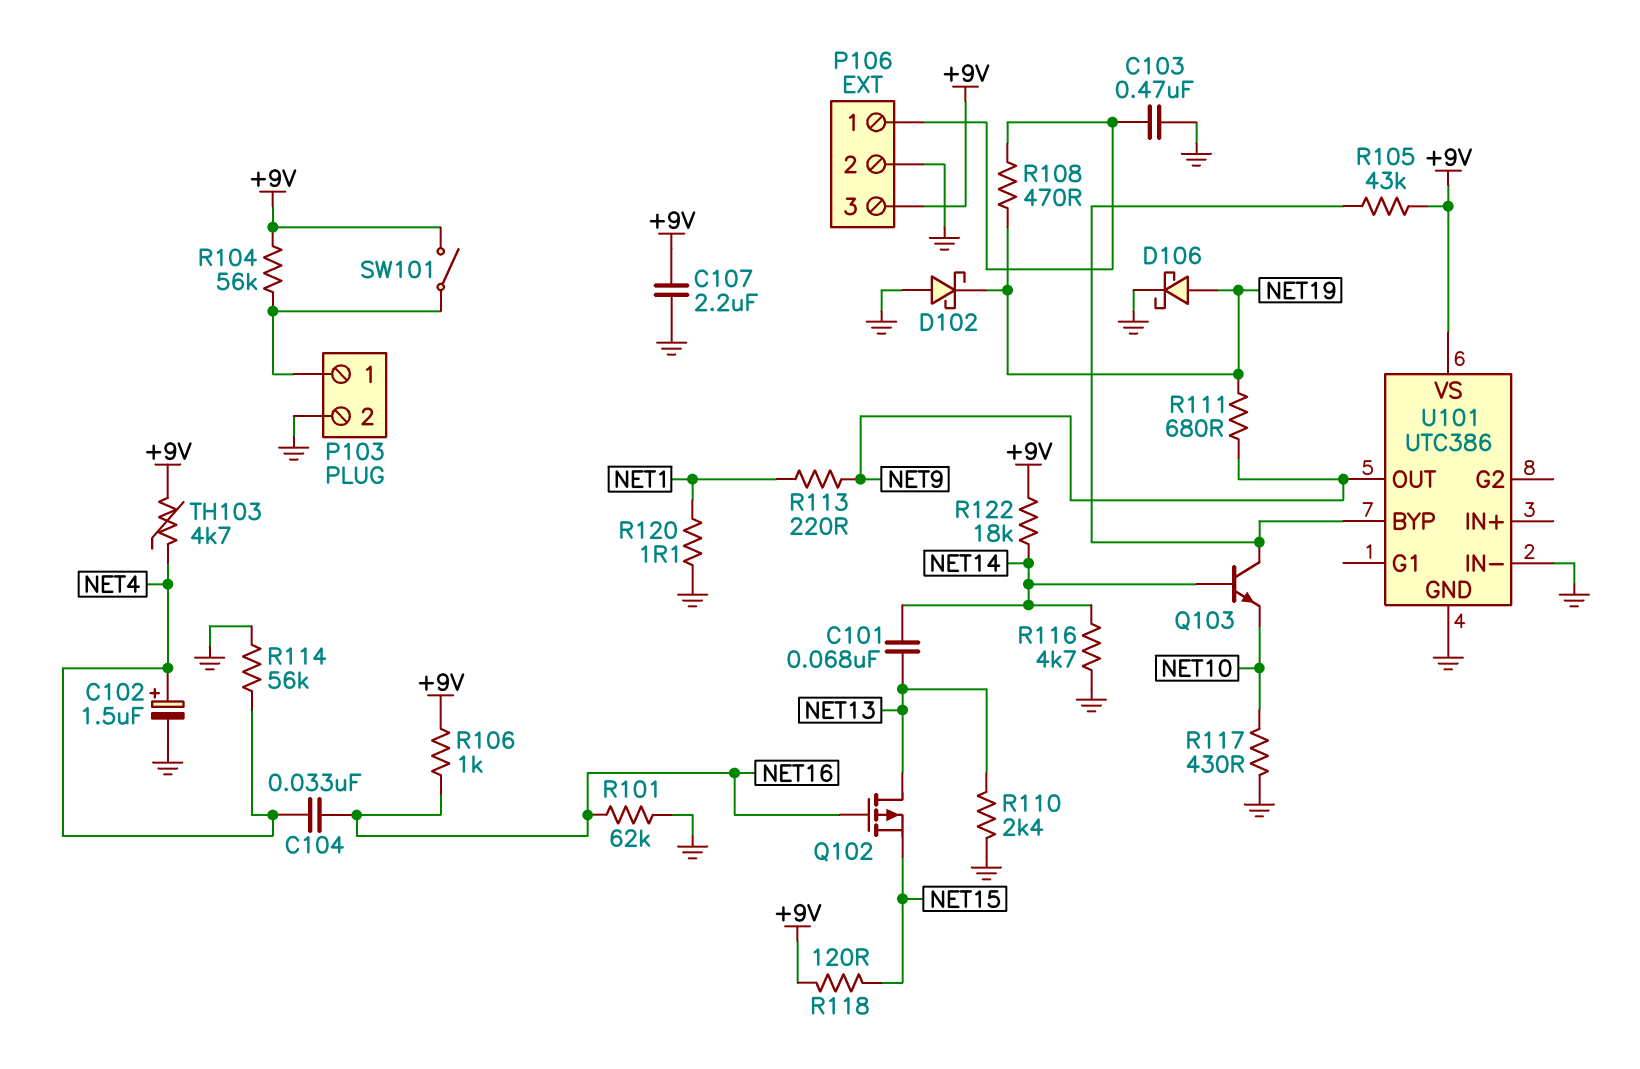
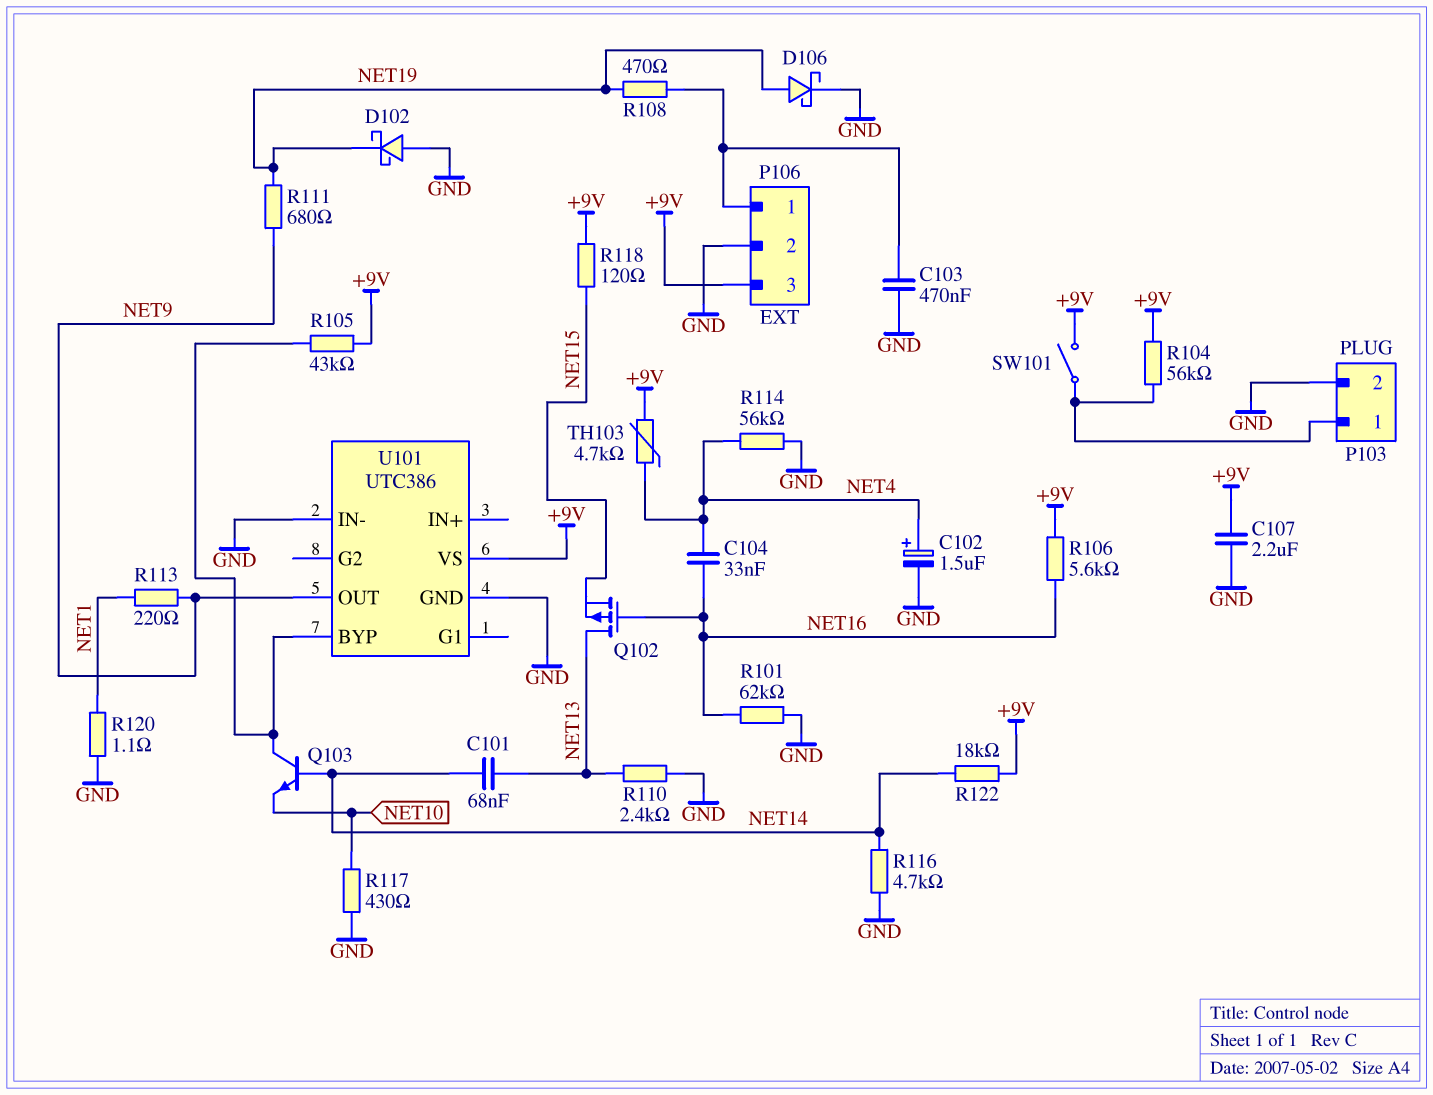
R106: 1k (+9V, NET16) -> 5.6k (+9V, NET16)

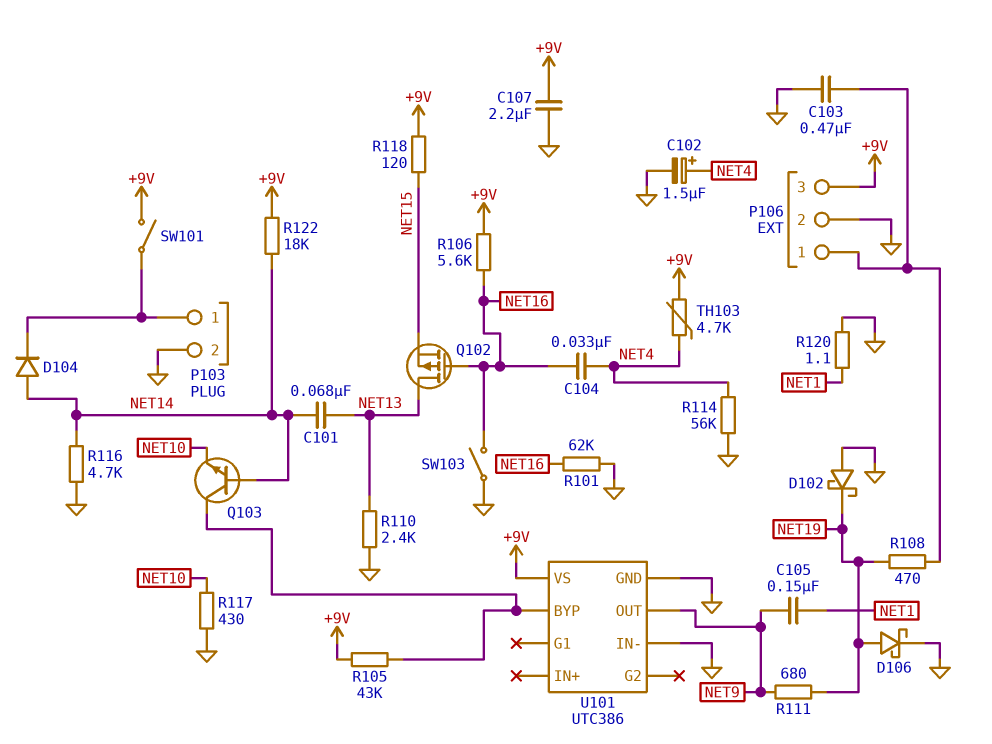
C105: none -> 150nF (NET1, NET9)
D104: none -> diode (A NET14, K P103/1)
R104: 56k (+9V, P103/1) -> none
R113: 220 (NET1, NET9) -> none
SW103: none -> switch (GND, NET16)

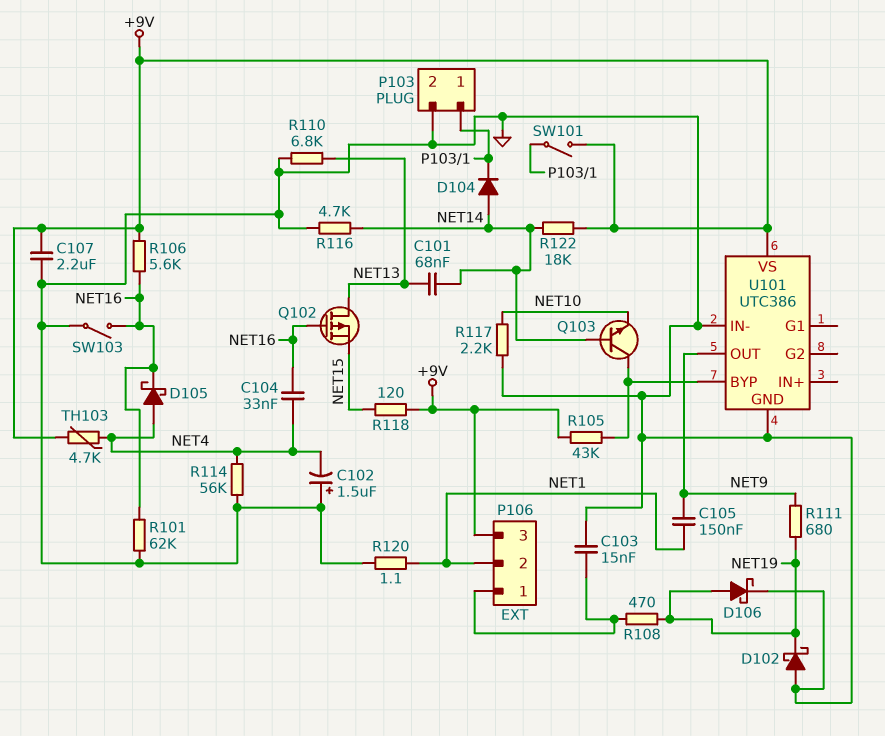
C102: 1.5uF (plus NET4, minus GND) -> 1.5uF (plus GND, minus NET4)
C103: 470nF (GND, P106/1) -> 15nF (GND, P106/1)
D105: none -> schottky (A NET4, K NET16)
P106 pin 2: GND -> NET1
R110: 2.4k (GND, NET13) -> 6.8k (GND, NET13)
R117: 430 (GND, NET10) -> 2.2k (GND, NET10)

